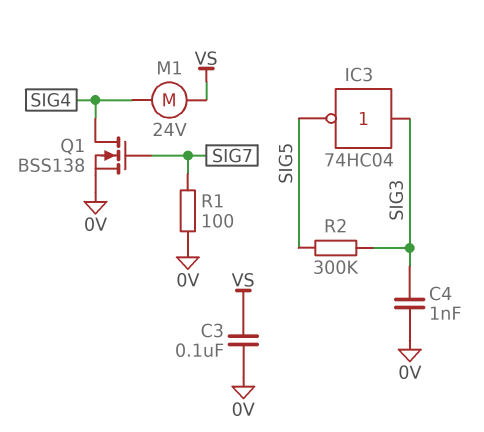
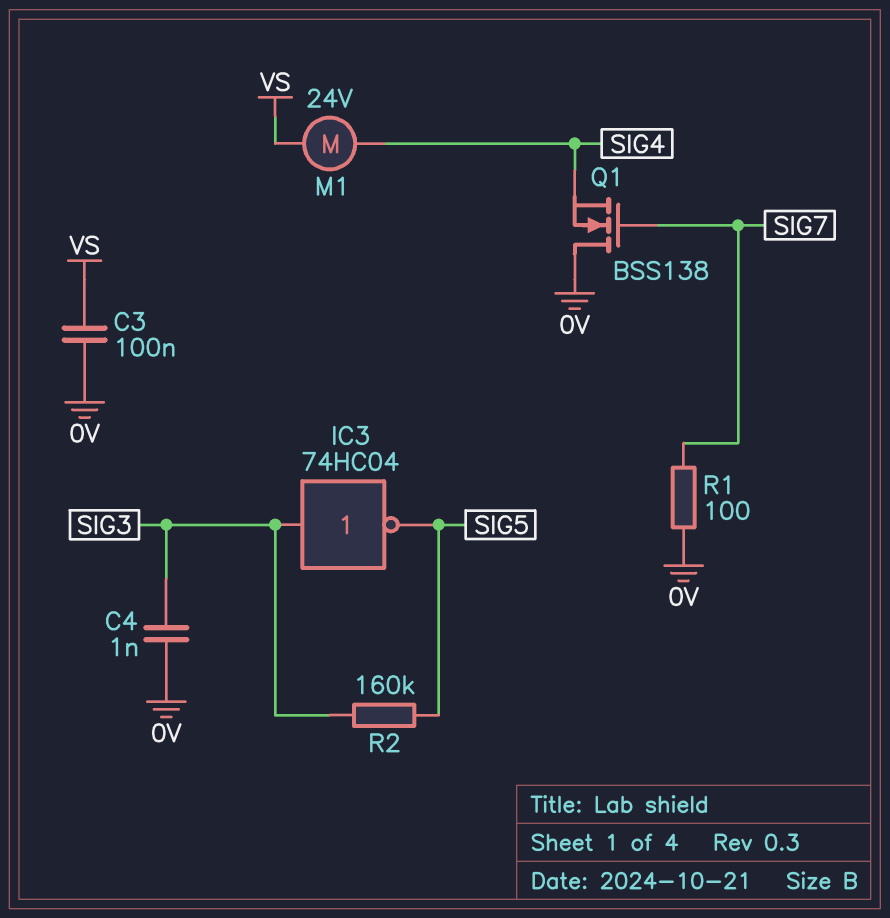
Q1: NMOS BSS138 (G SIG7, D SIG4, S 0V) -> NMOS BSS138 (G SIG7, D 0V, S SIG4)
R2: 300k (SIG3, SIG5) -> 160k (SIG3, SIG5)

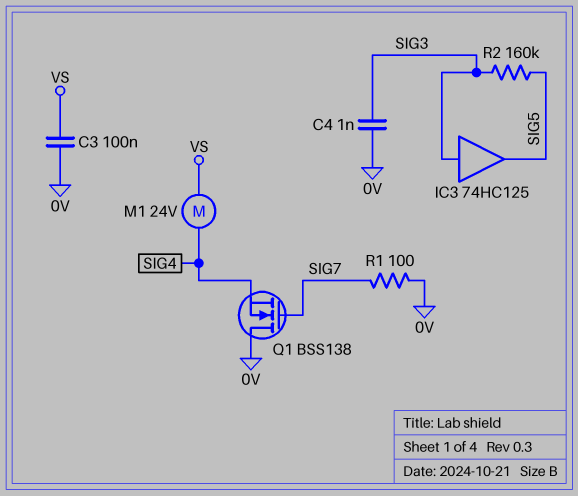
IC3: NOT 74HC04 (in SIG3, out SIG5) -> buffer 74HC125 (in SIG3, out SIG5)

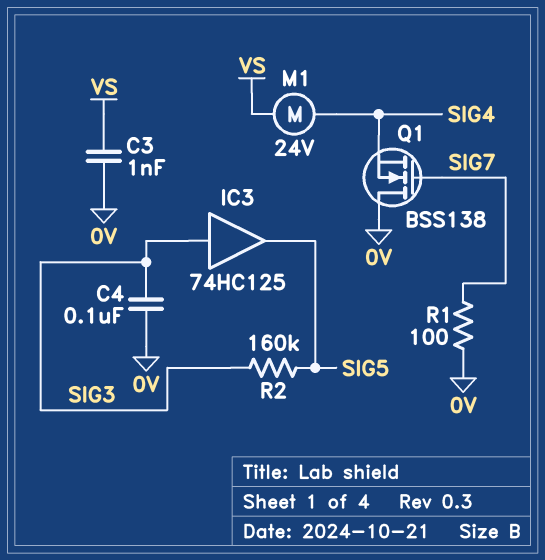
C3: 100nF (0V, VS) -> 1nF (0V, VS)
C4: 1nF (0V, SIG3) -> 100nF (0V, SIG3)

